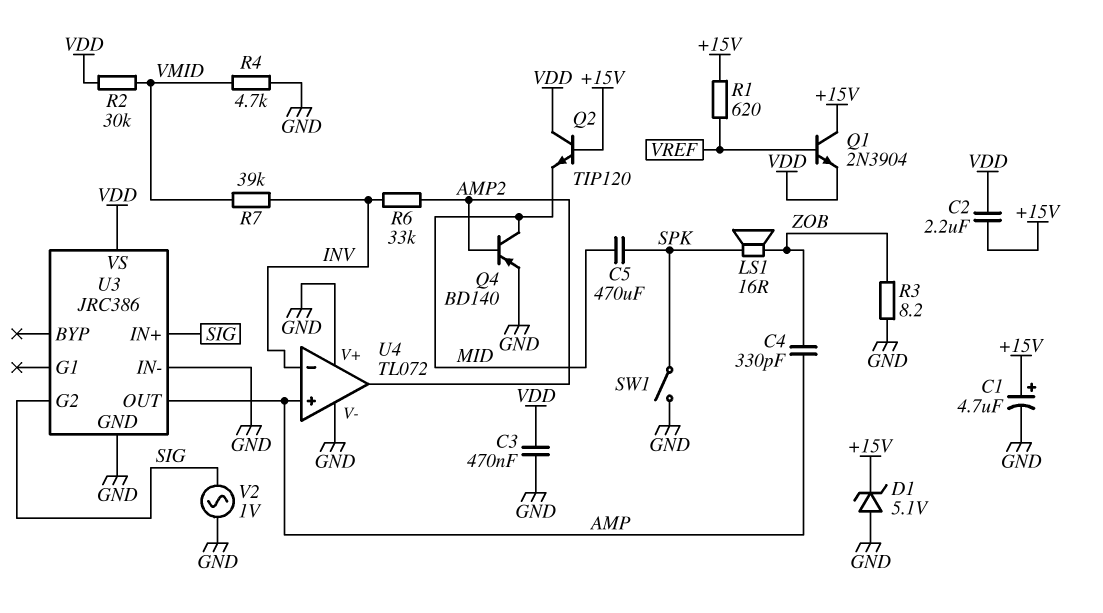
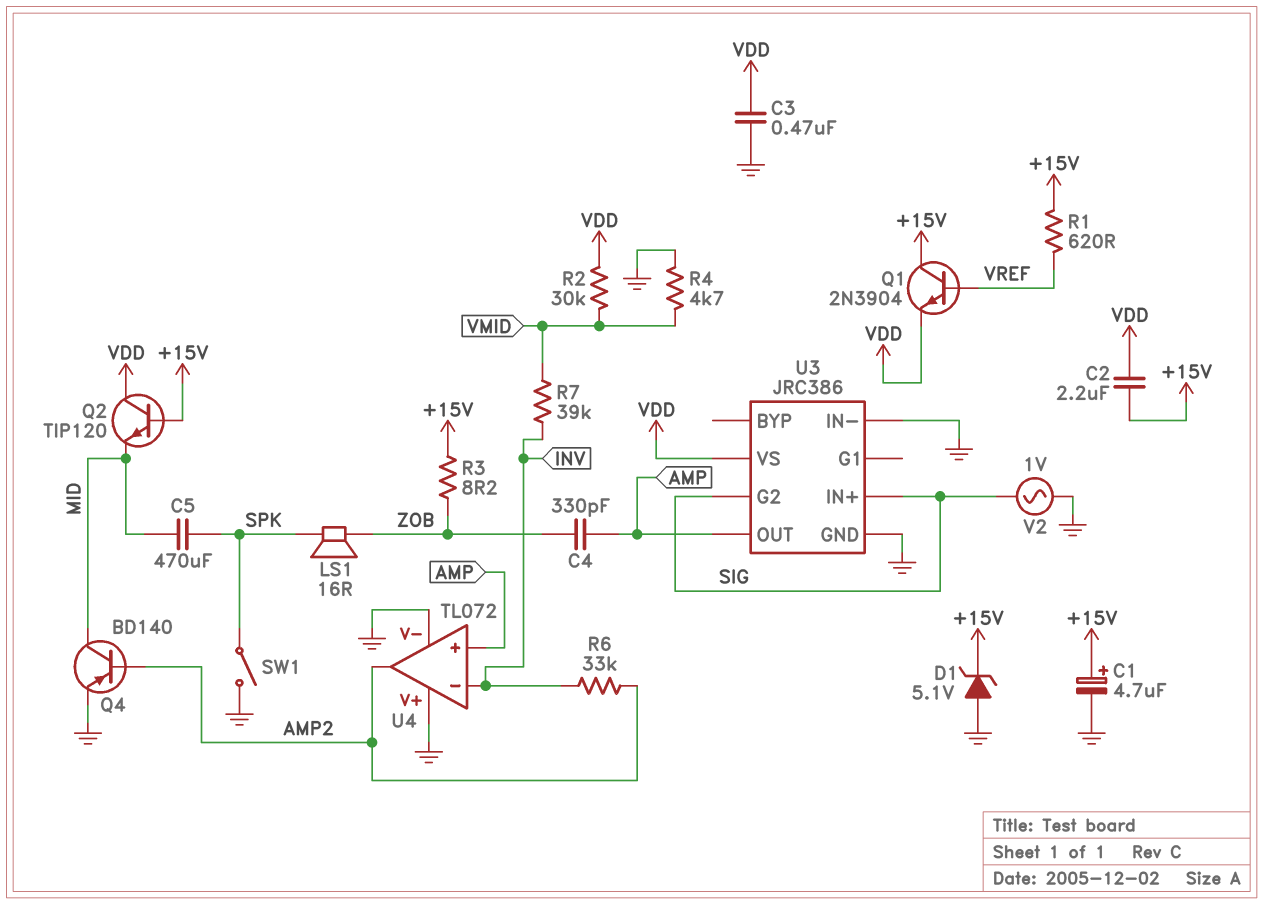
R3: 8.2 (GND, ZOB) -> 8.2 (+15V, ZOB)

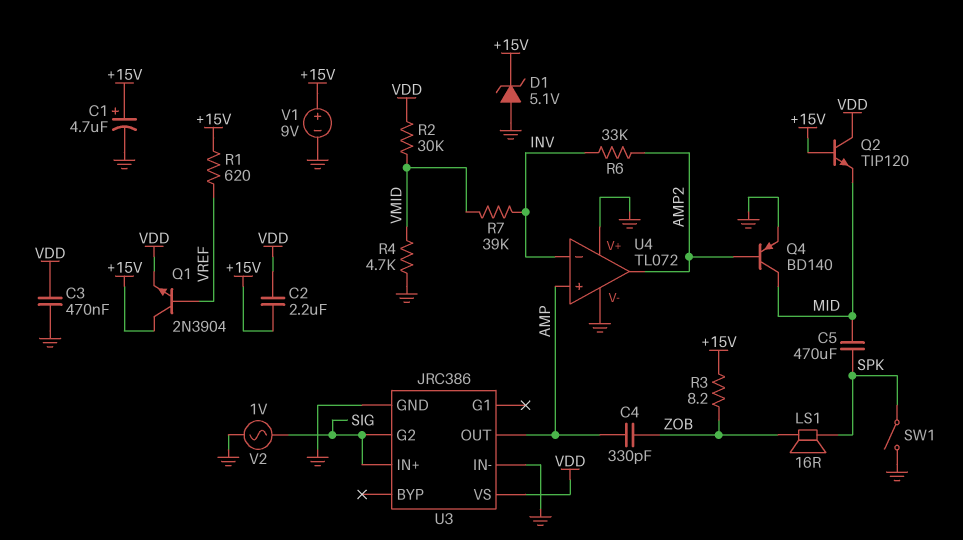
V1: none -> 9V (plus +15V, minus GND)

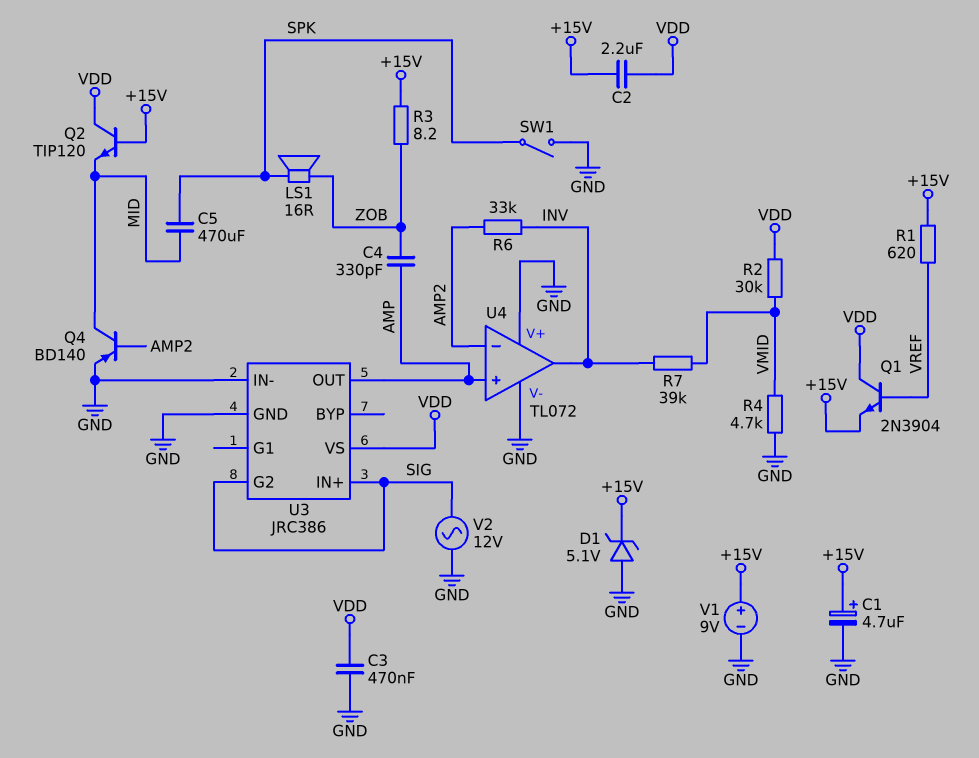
Q1: NPN 2N3904 (B VREF, C +15V, E VDD) -> NPN 2N3904 (B VREF, C VDD, E +15V)
U4 pin in-: INV -> AMP2
U4 pin out: AMP2 -> INV
V2: AC 1V (GND, SIG) -> AC 12V (GND, SIG)

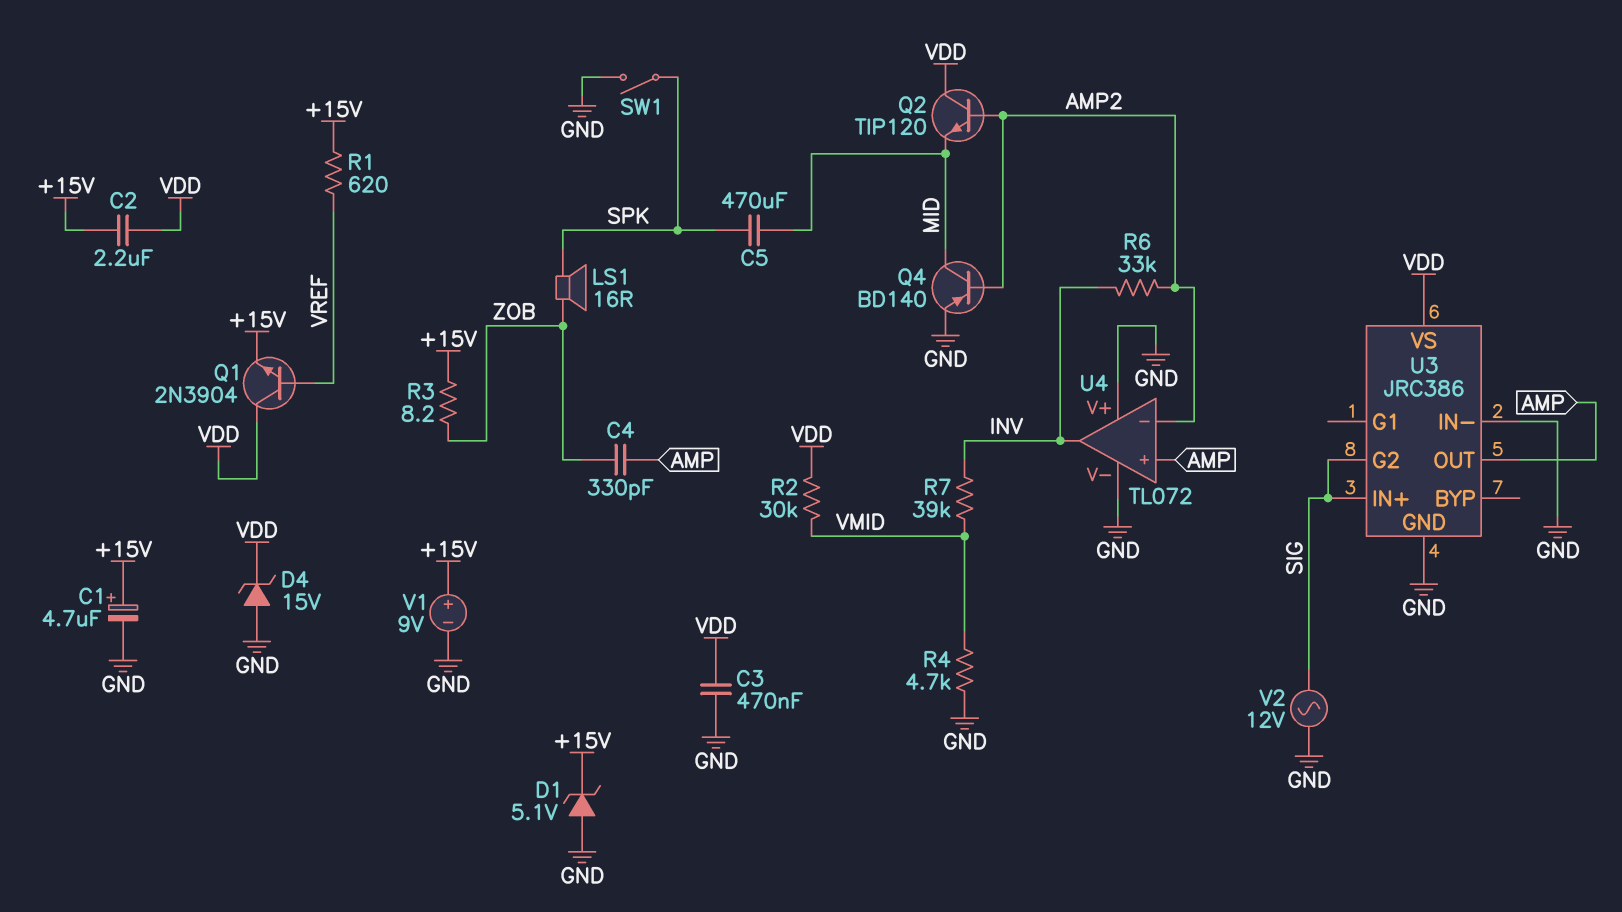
D4: none -> zener 15V (A GND, K VDD)
Q2: NPN TIP120 (B +15V, C VDD, E MID) -> NPN TIP120 (B AMP2, C VDD, E MID)

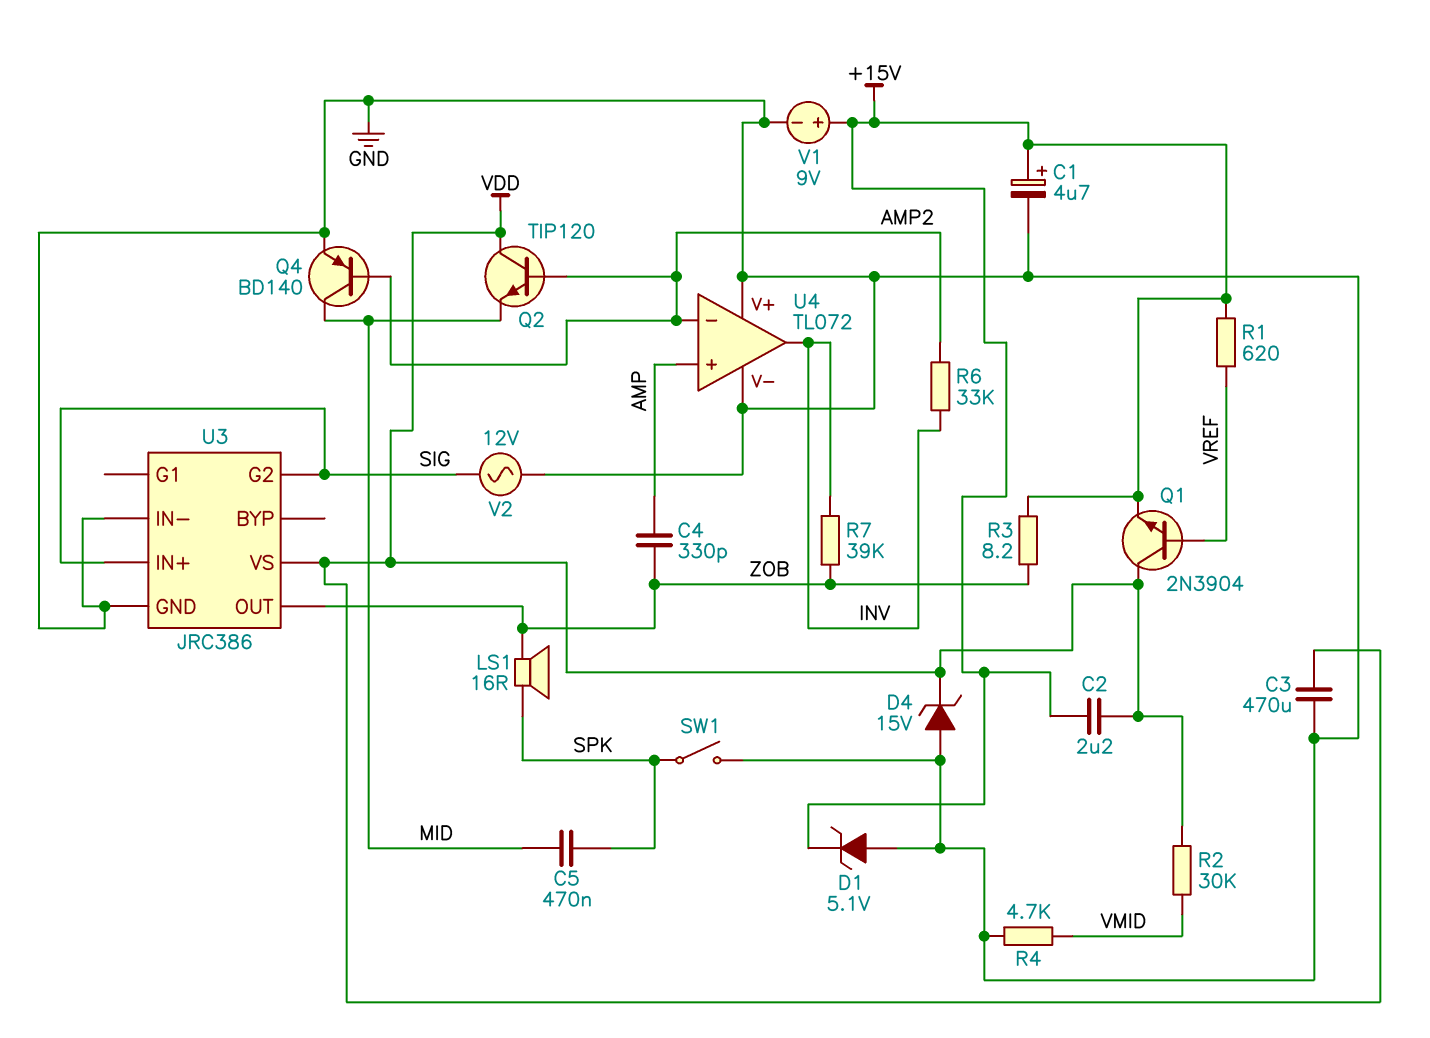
C3: 470nF (GND, VDD) -> 470uF (GND, VDD)
C5: 470uF (MID, SPK) -> 470nF (MID, SPK)
R7: 39k (INV, VMID) -> 39k (INV, ZOB)
U3 pin OUT: AMP -> ZOB

